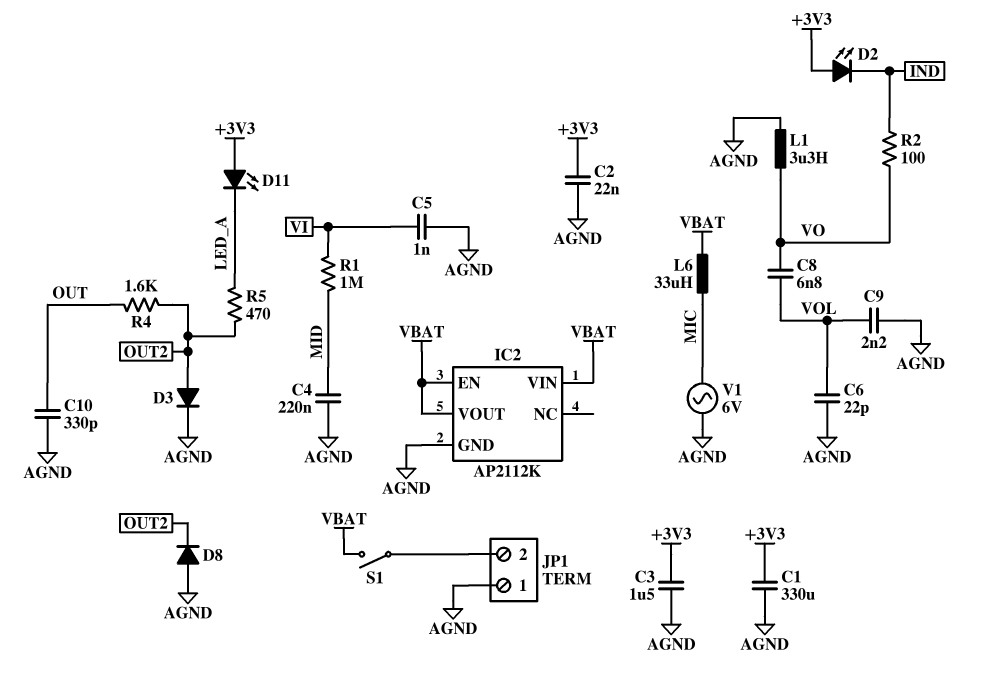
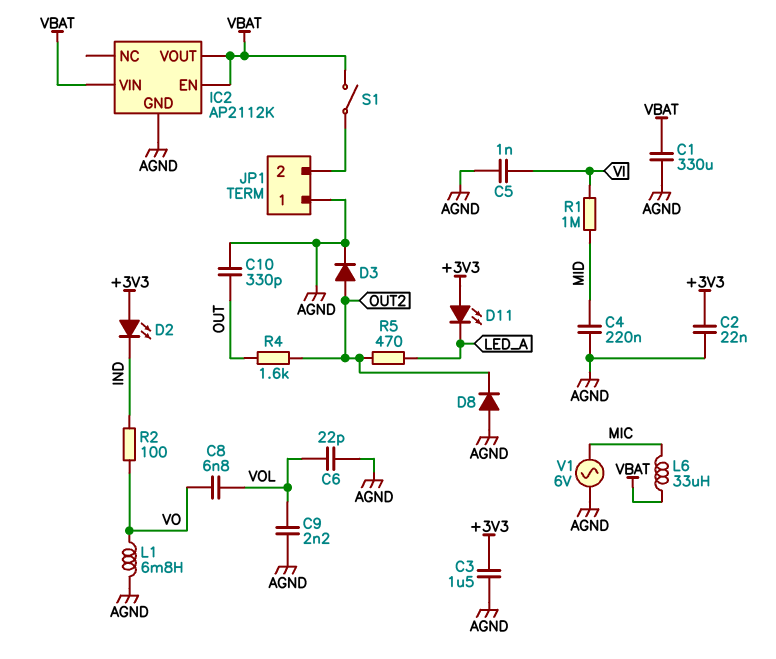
C1: 330uF (+3V3, AGND) -> 330uF (AGND, VBAT)
L1: 3.3uH (AGND, VO) -> 6.8mH (AGND, VO)

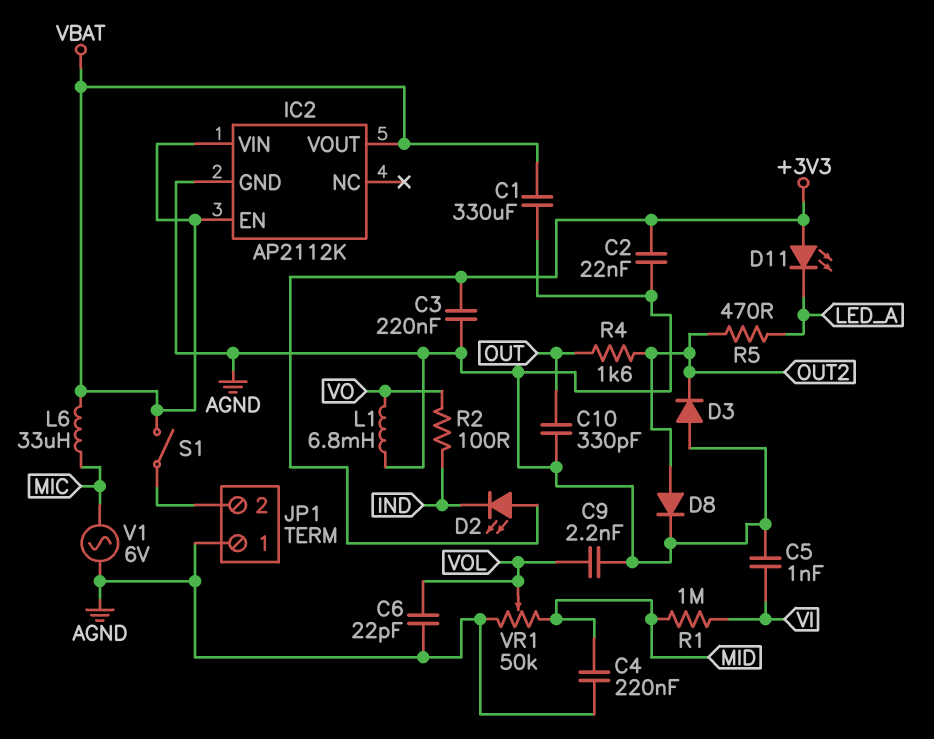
C3: 1.5uF (+3V3, AGND) -> 220nF (+3V3, AGND)
C8: 6.8nF (VO, VOL) -> none
D3: diode (A OUT2, K AGND) -> diode (A AGND, K OUT2)
D8: diode (A AGND, K OUT2) -> diode (A OUT2, K AGND)
VR1: none -> 50k (AGND, MID, wiper VOL)

